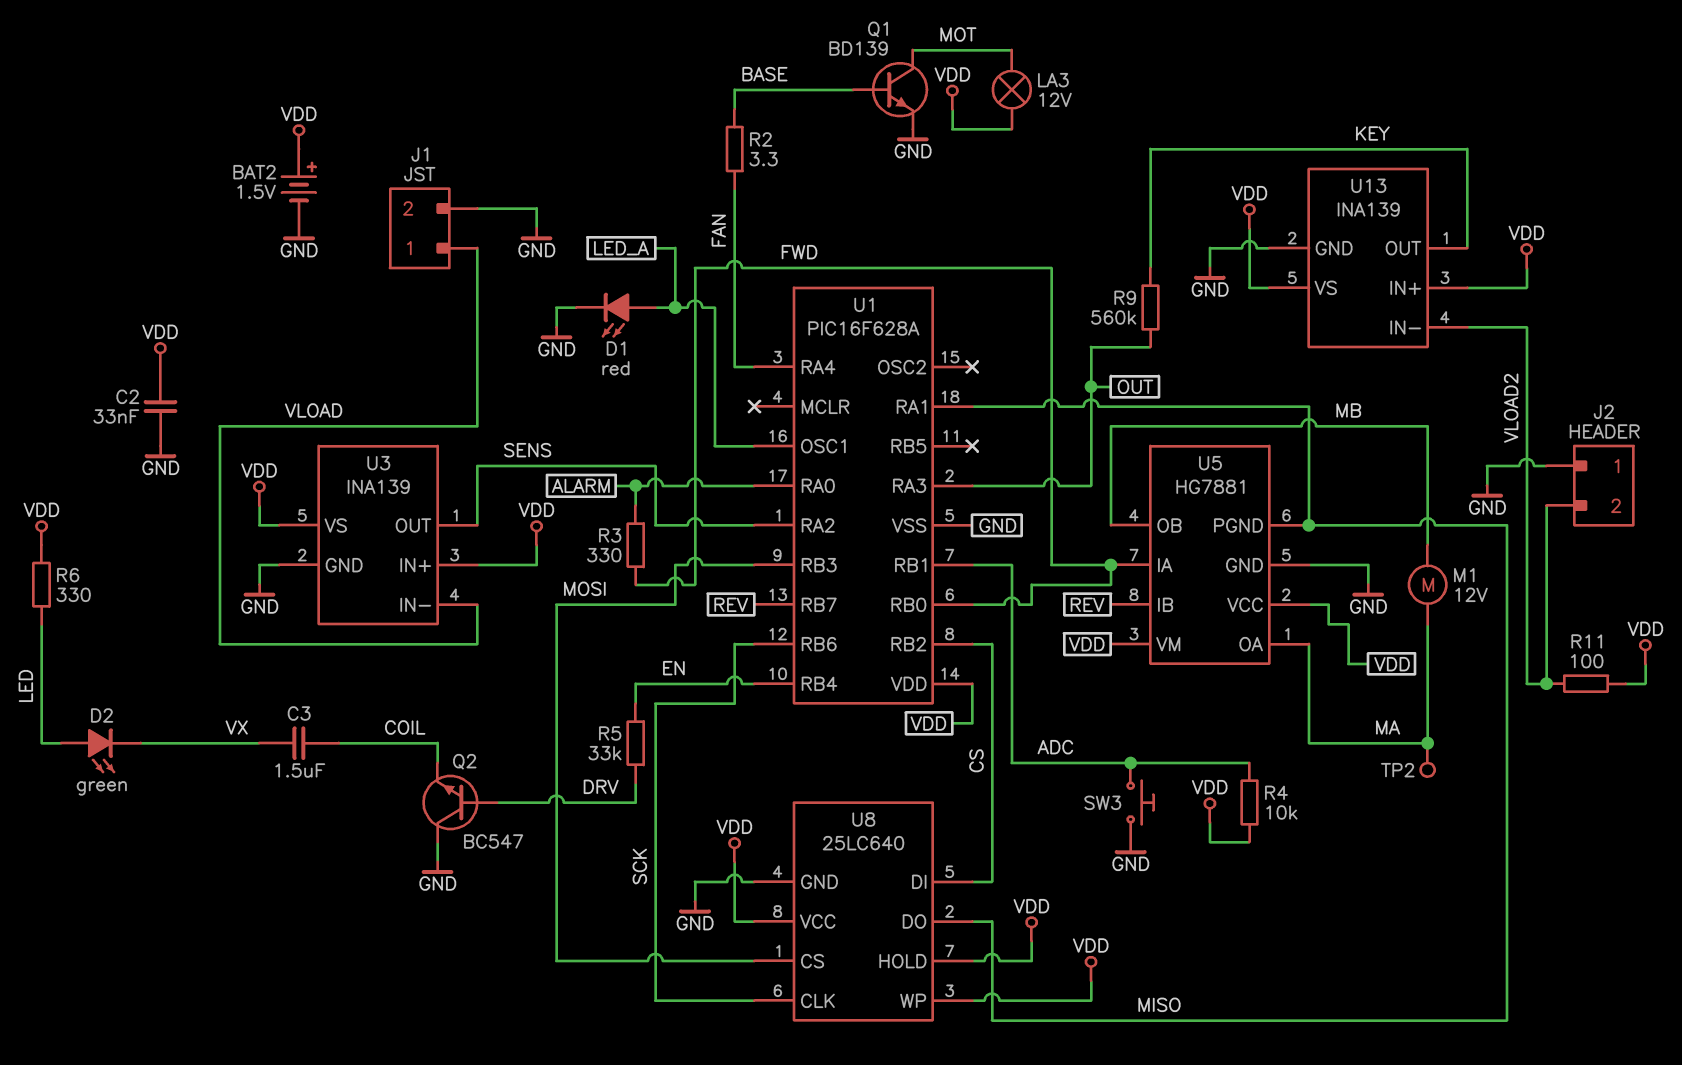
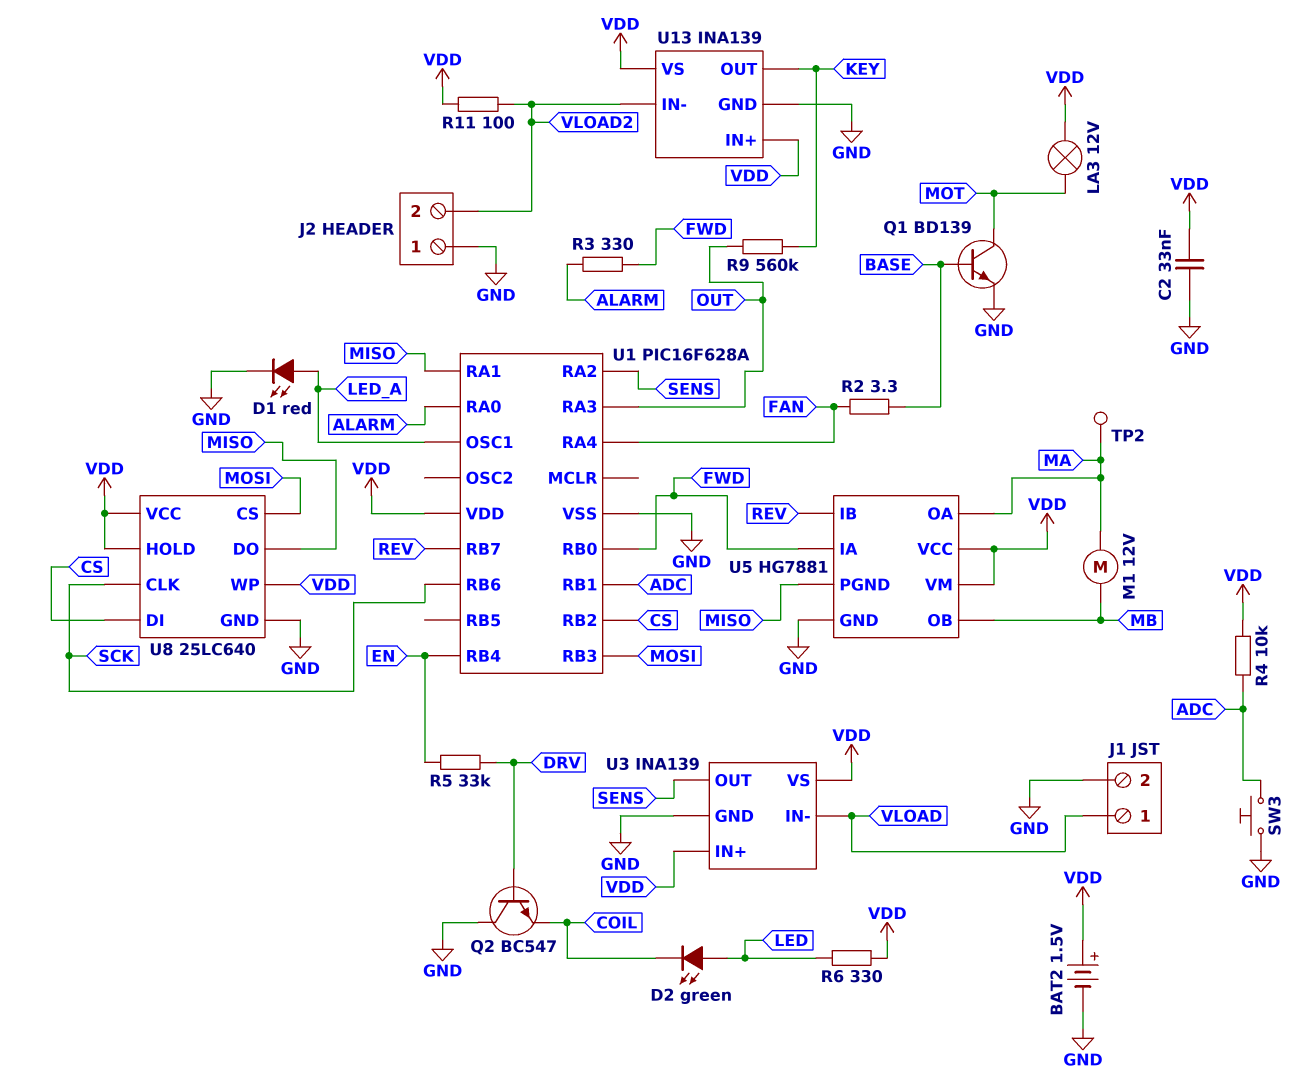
C3: 1.5uF (COIL, VX) -> none
D2: LED green (A LED, K VX) -> LED green (A LED, K COIL)

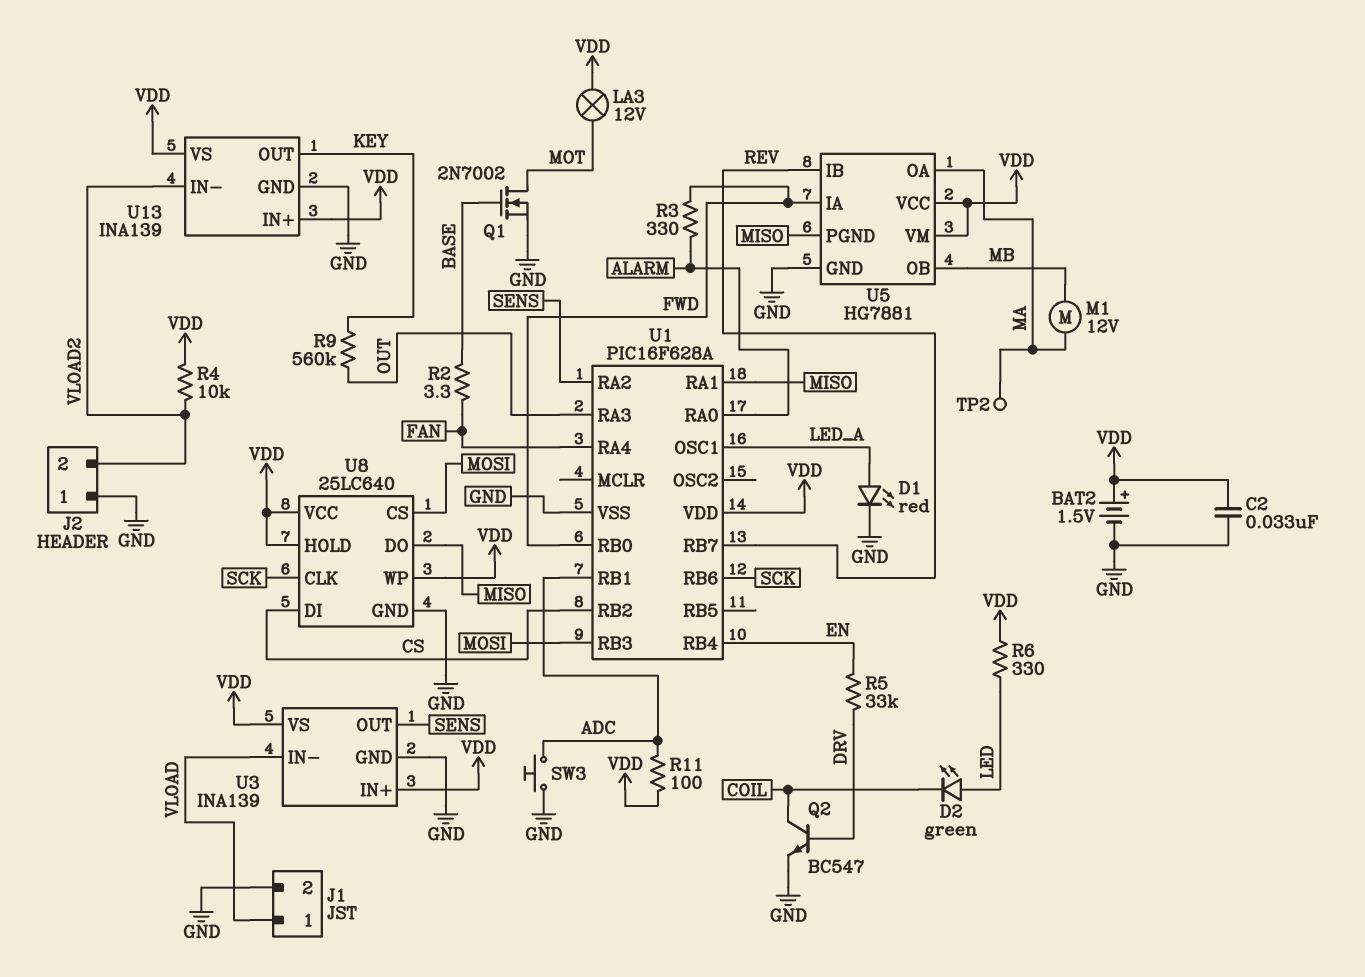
Q1: NPN BD139 (B BASE, C MOT, E GND) -> NMOS 2N7002 (G BASE, D MOT, S GND)
Q2: NPN BC547 (B DRV, C GND, E COIL) -> NPN BC547 (B DRV, C COIL, E GND)
R4: 10k (ADC, VDD) -> 10k (VDD, VLOAD2)
R11: 100 (VDD, VLOAD2) -> 100 (ADC, VDD)

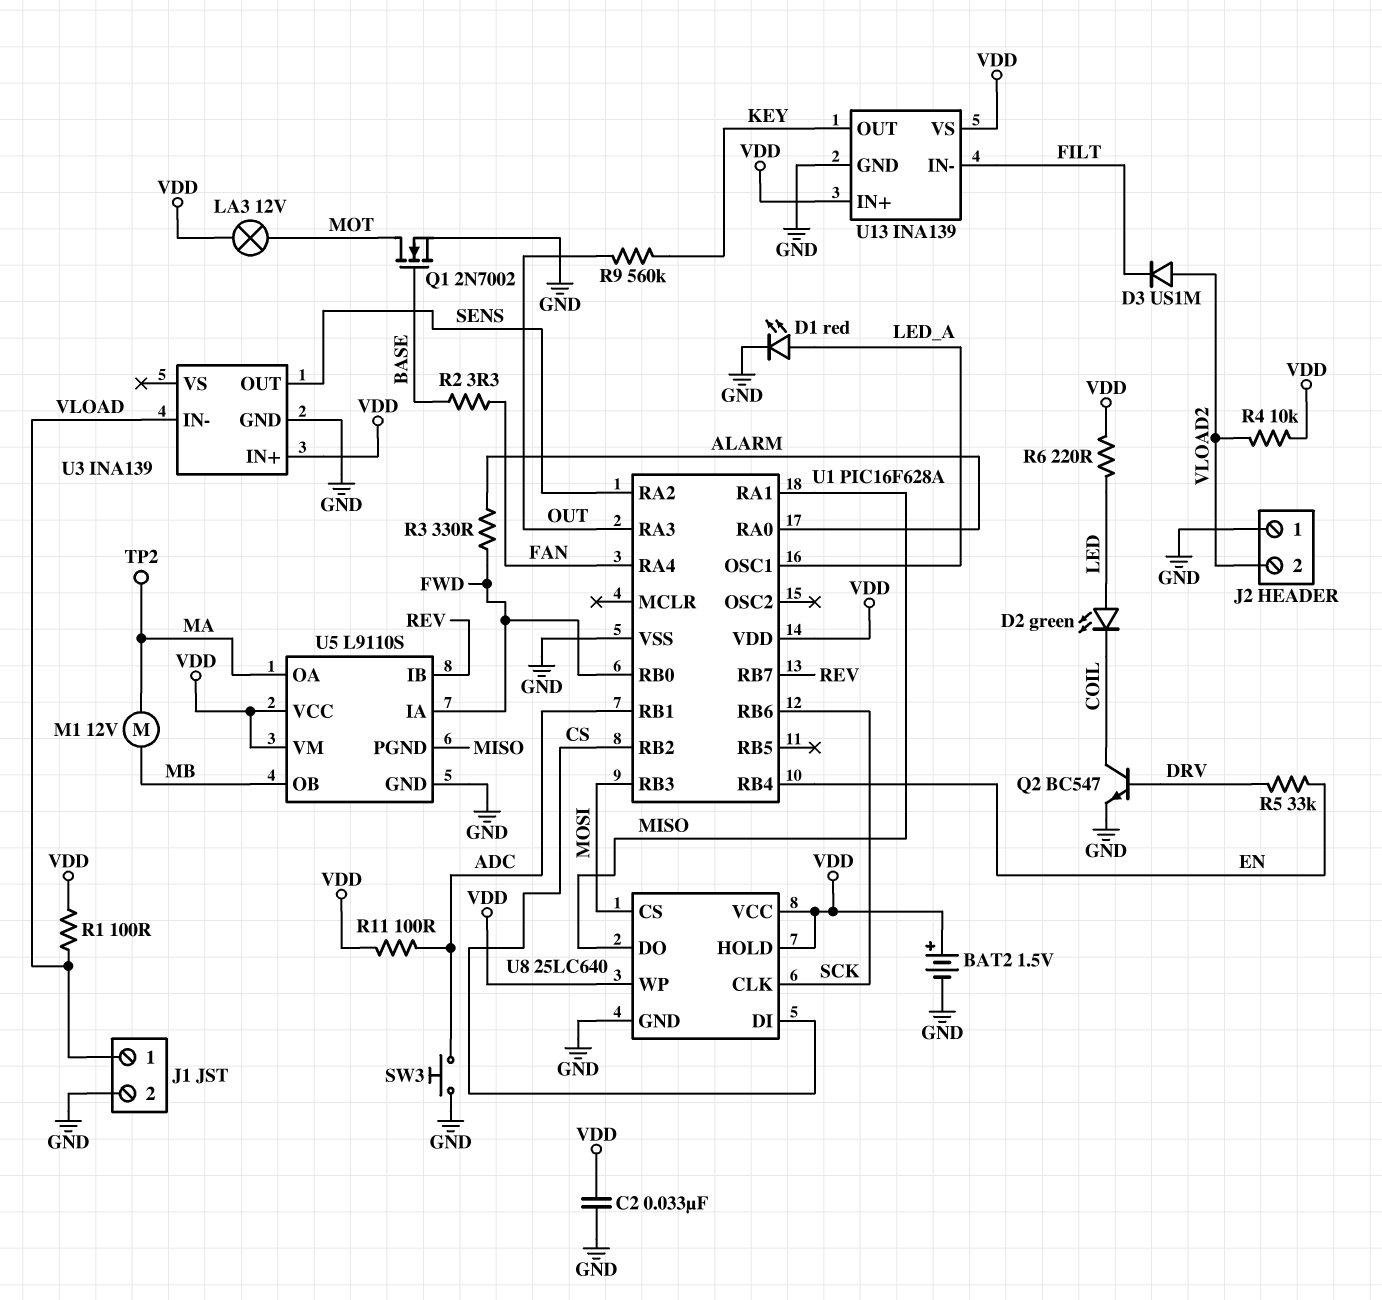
D3: none -> diode US1M (A VLOAD2, K FILT)
R1: none -> 100 (VDD, VLOAD)
R6: 330 (LED, VDD) -> 220 (LED, VDD)
U3 pin VS: VDD -> none
U5: HG7881 -> L9110S
U13 pin IN-: VLOAD2 -> FILT

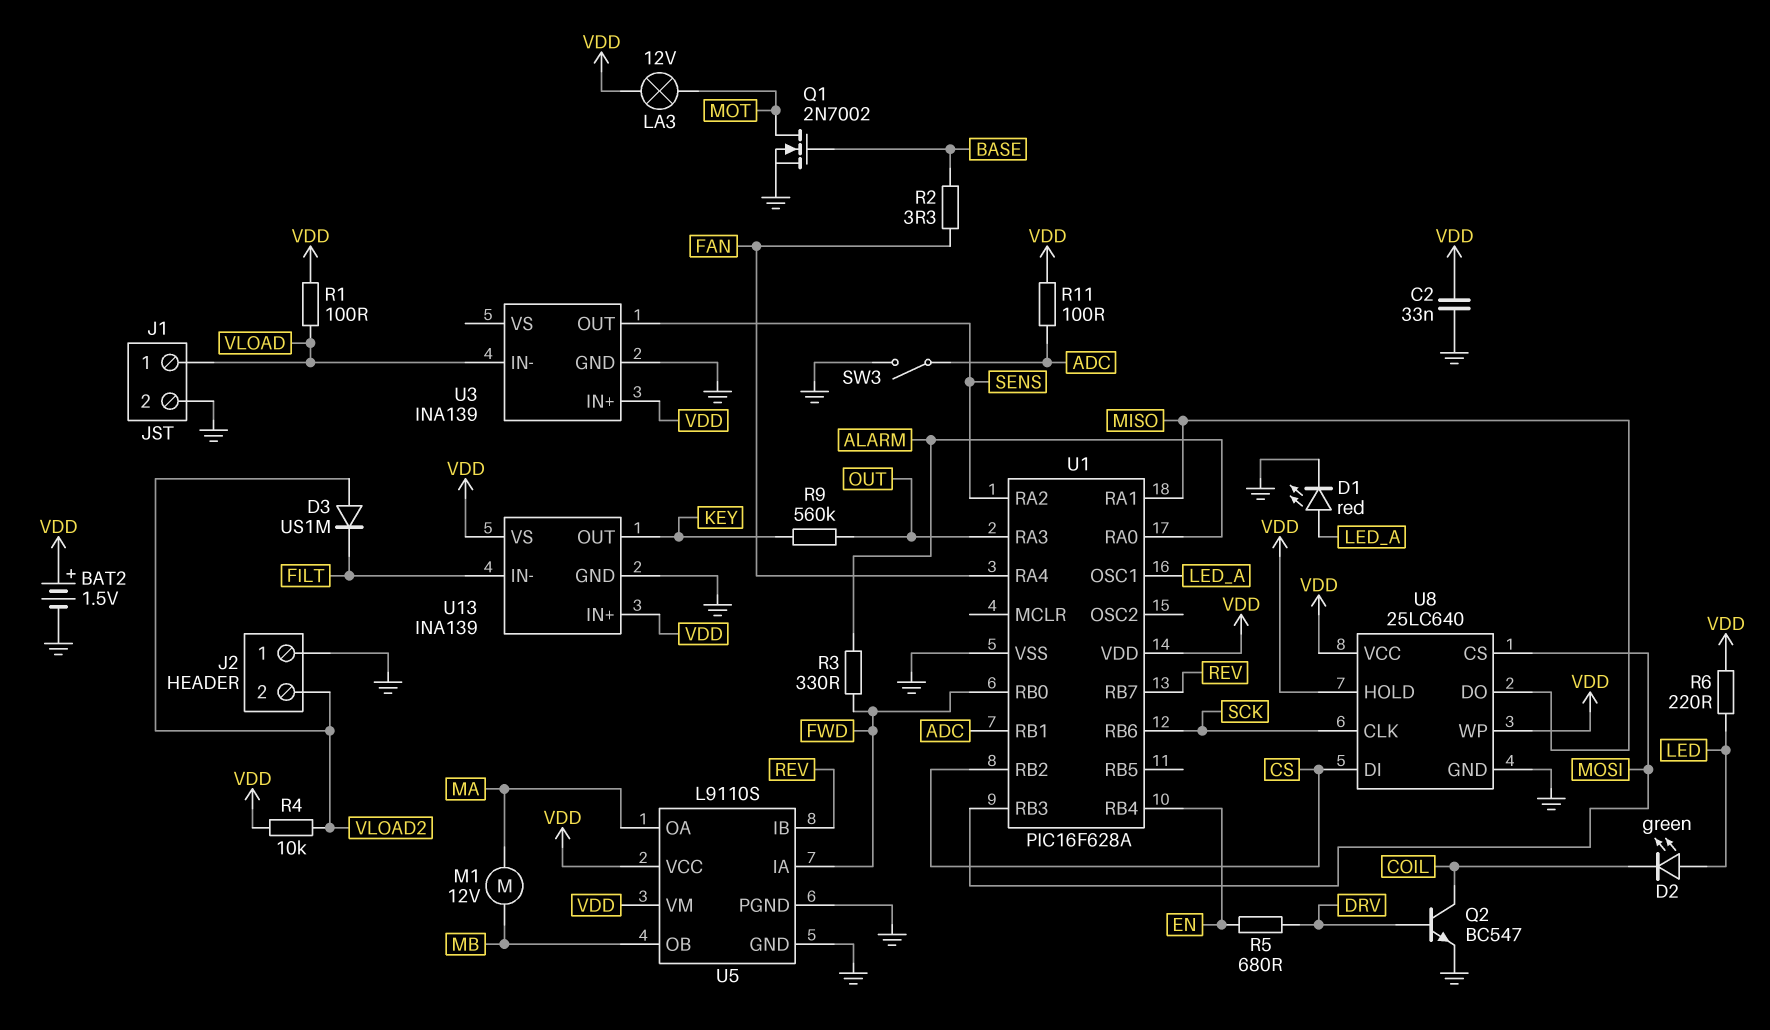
R5: 33k (DRV, EN) -> 680 (DRV, EN)
SW3: button (ADC, GND) -> switch (ADC, GND)
TP2: test point (MA) -> none
U5 pin PGND: MISO -> GND

